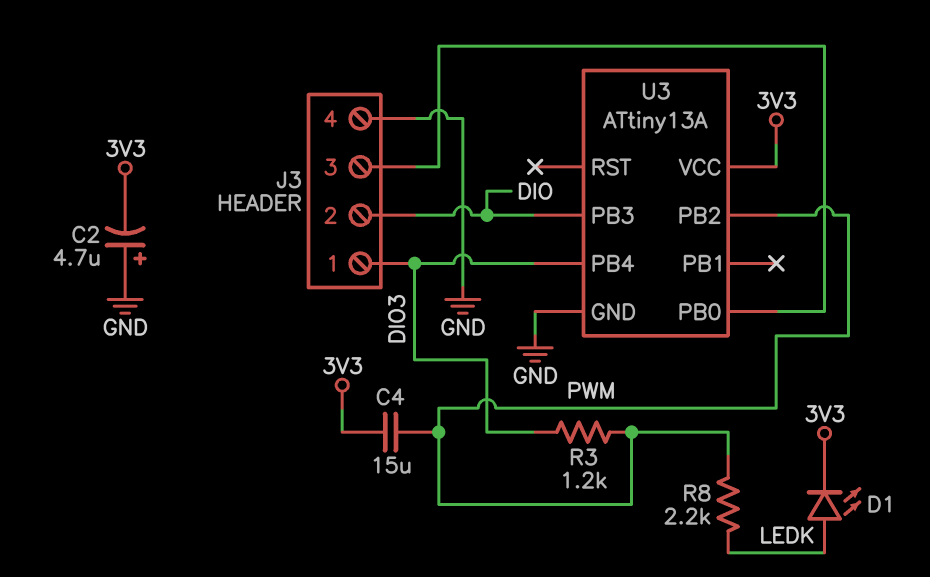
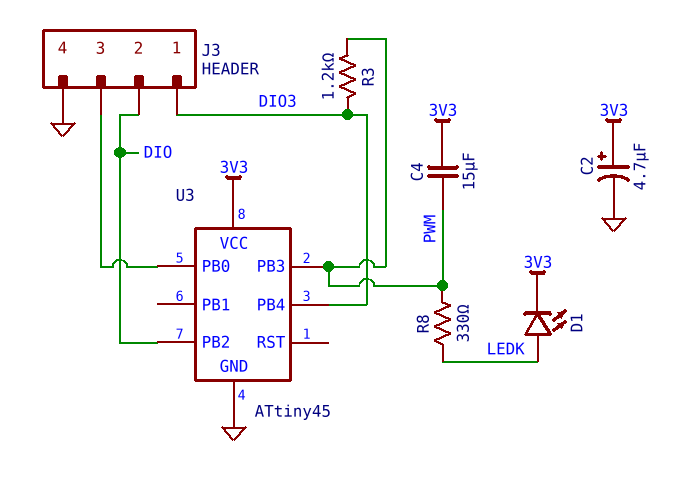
C2: 4.7uF (plus GND, minus 3V3) -> 4.7uF (plus 3V3, minus GND)
R8: 2.2k (LEDK, PWM) -> 330 (LEDK, PWM)
U3: ATtiny13A -> ATtiny45
U3 pin PB2: PWM -> DIO
U3 pin PB3: DIO -> PWM

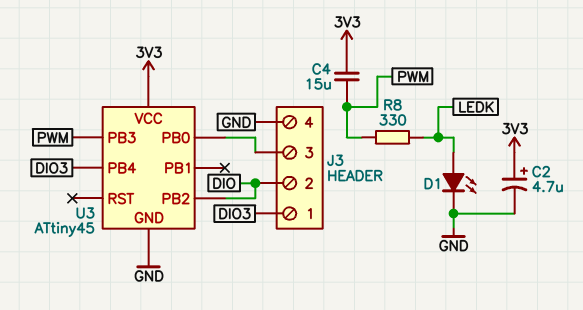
D1: LED (A LEDK, K 3V3) -> LED (A LEDK, K GND)
R3: 1.2k (DIO3, PWM) -> none

